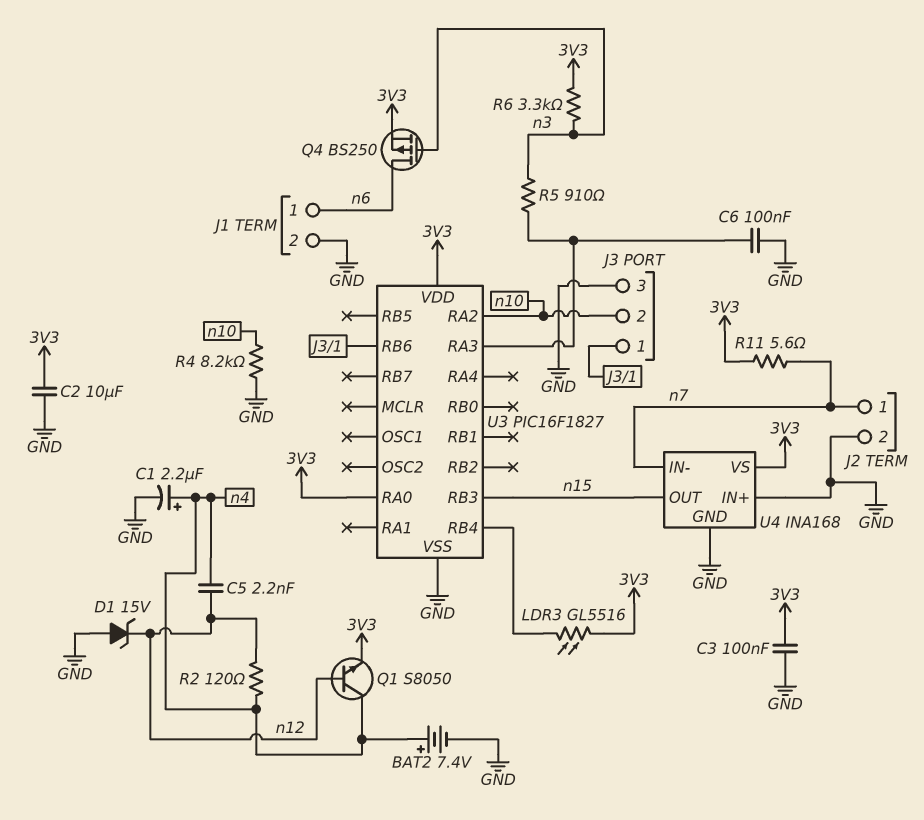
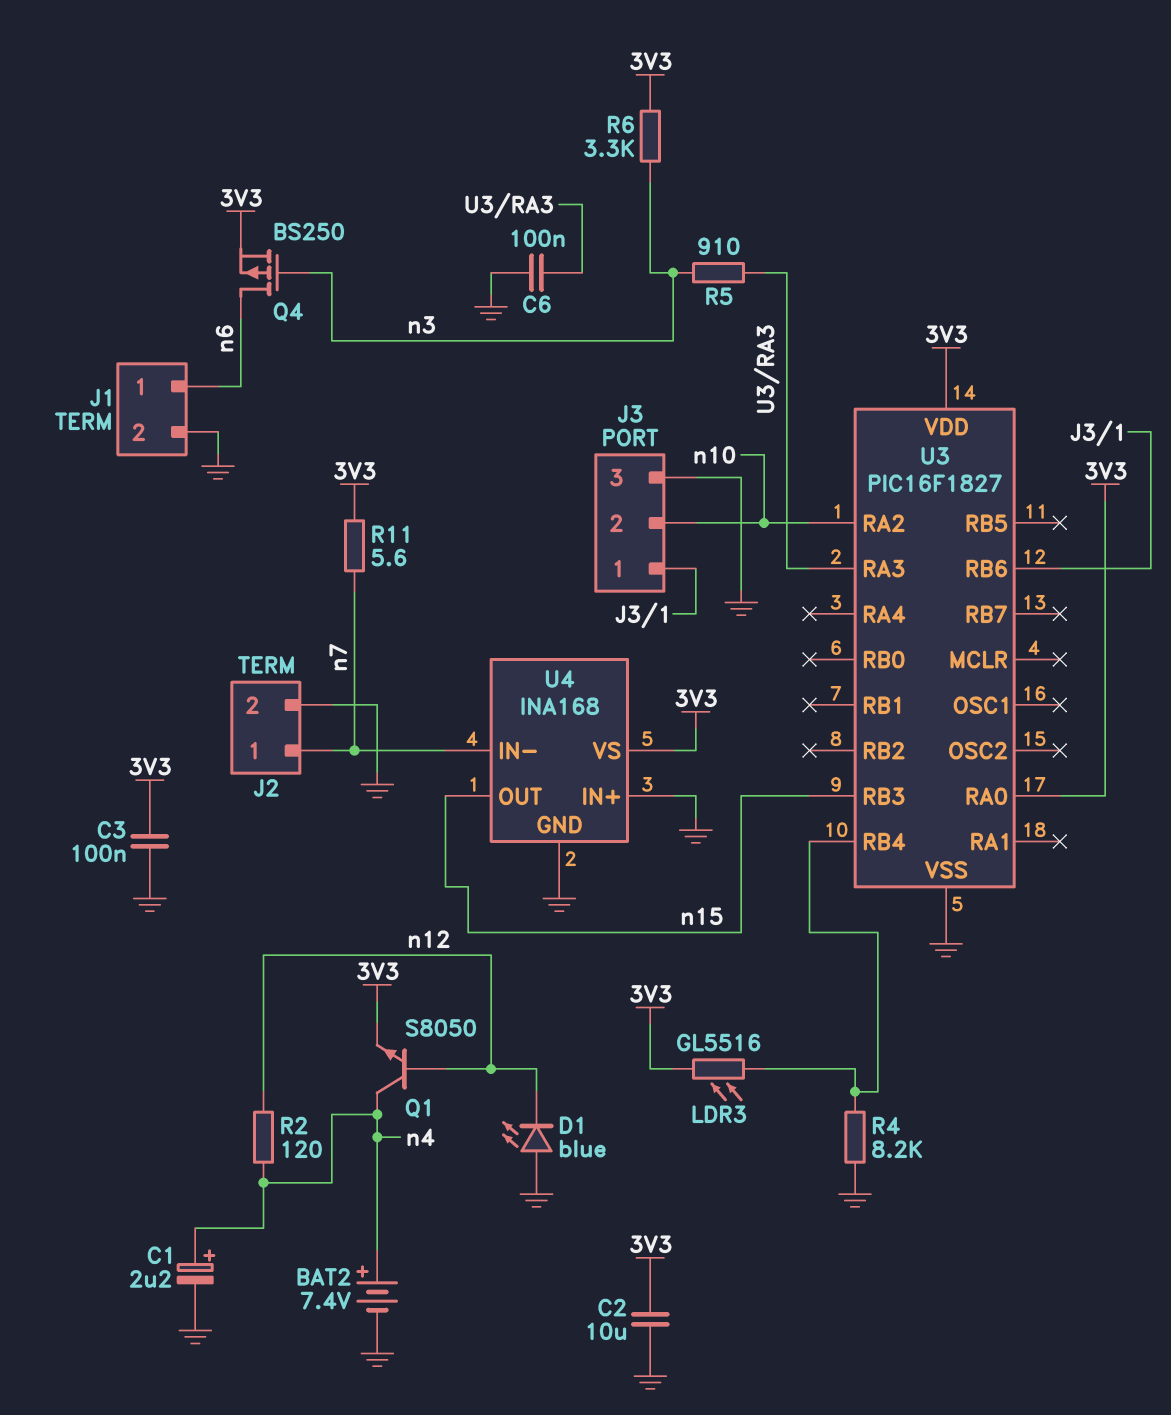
C5: 2.2nF (n4, n12) -> none
D1: zener 15V (A GND, K n12) -> LED blue (A GND, K n12)
R4: 8.2k (GND, n10) -> 8.2k (GND, U3/RB4)

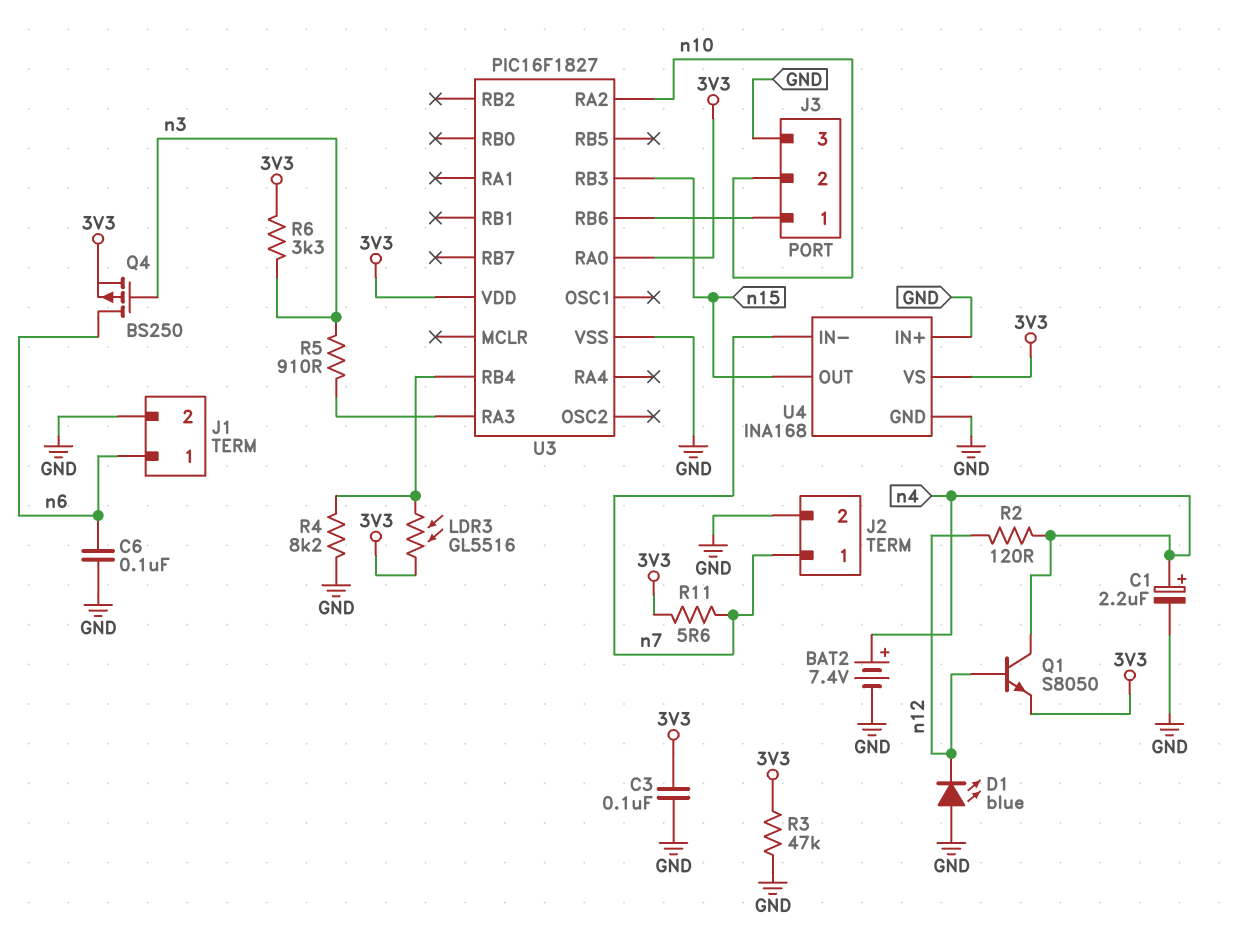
C2: 10uF (3V3, GND) -> none
C6: 100nF (GND, U3/RA3) -> 100nF (GND, n6)
R3: none -> 47k (3V3, GND)

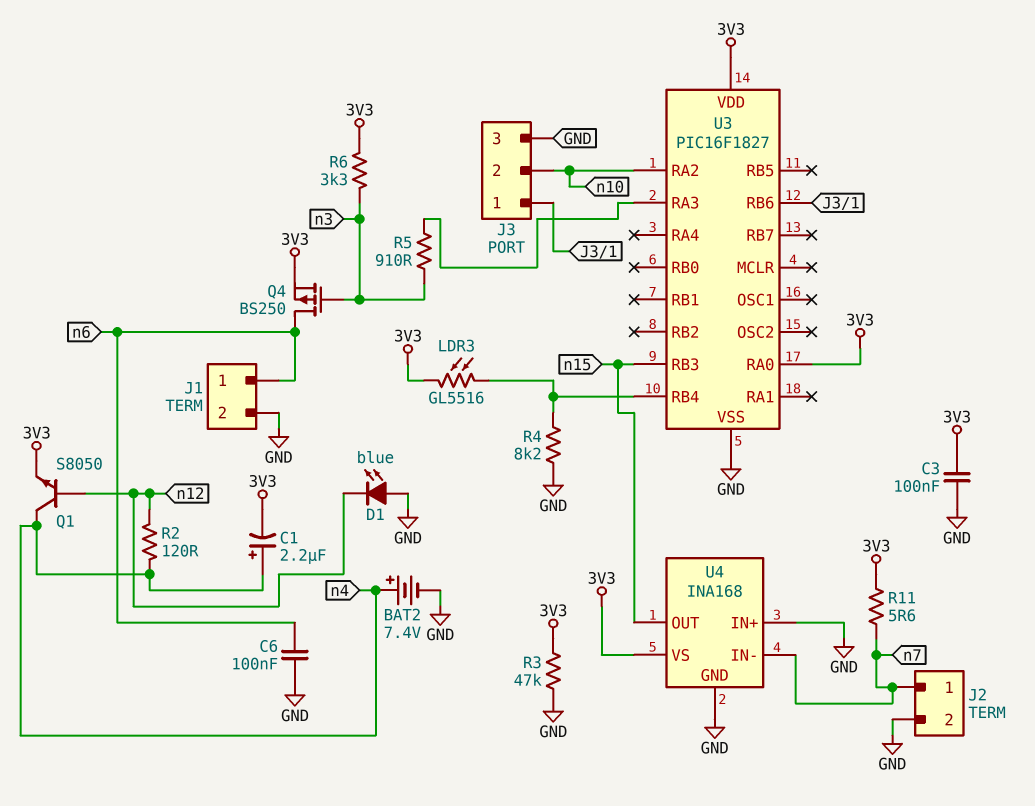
C1: 2.2uF (plus n4, minus GND) -> 2.2uF (plus n4, minus 3V3)

